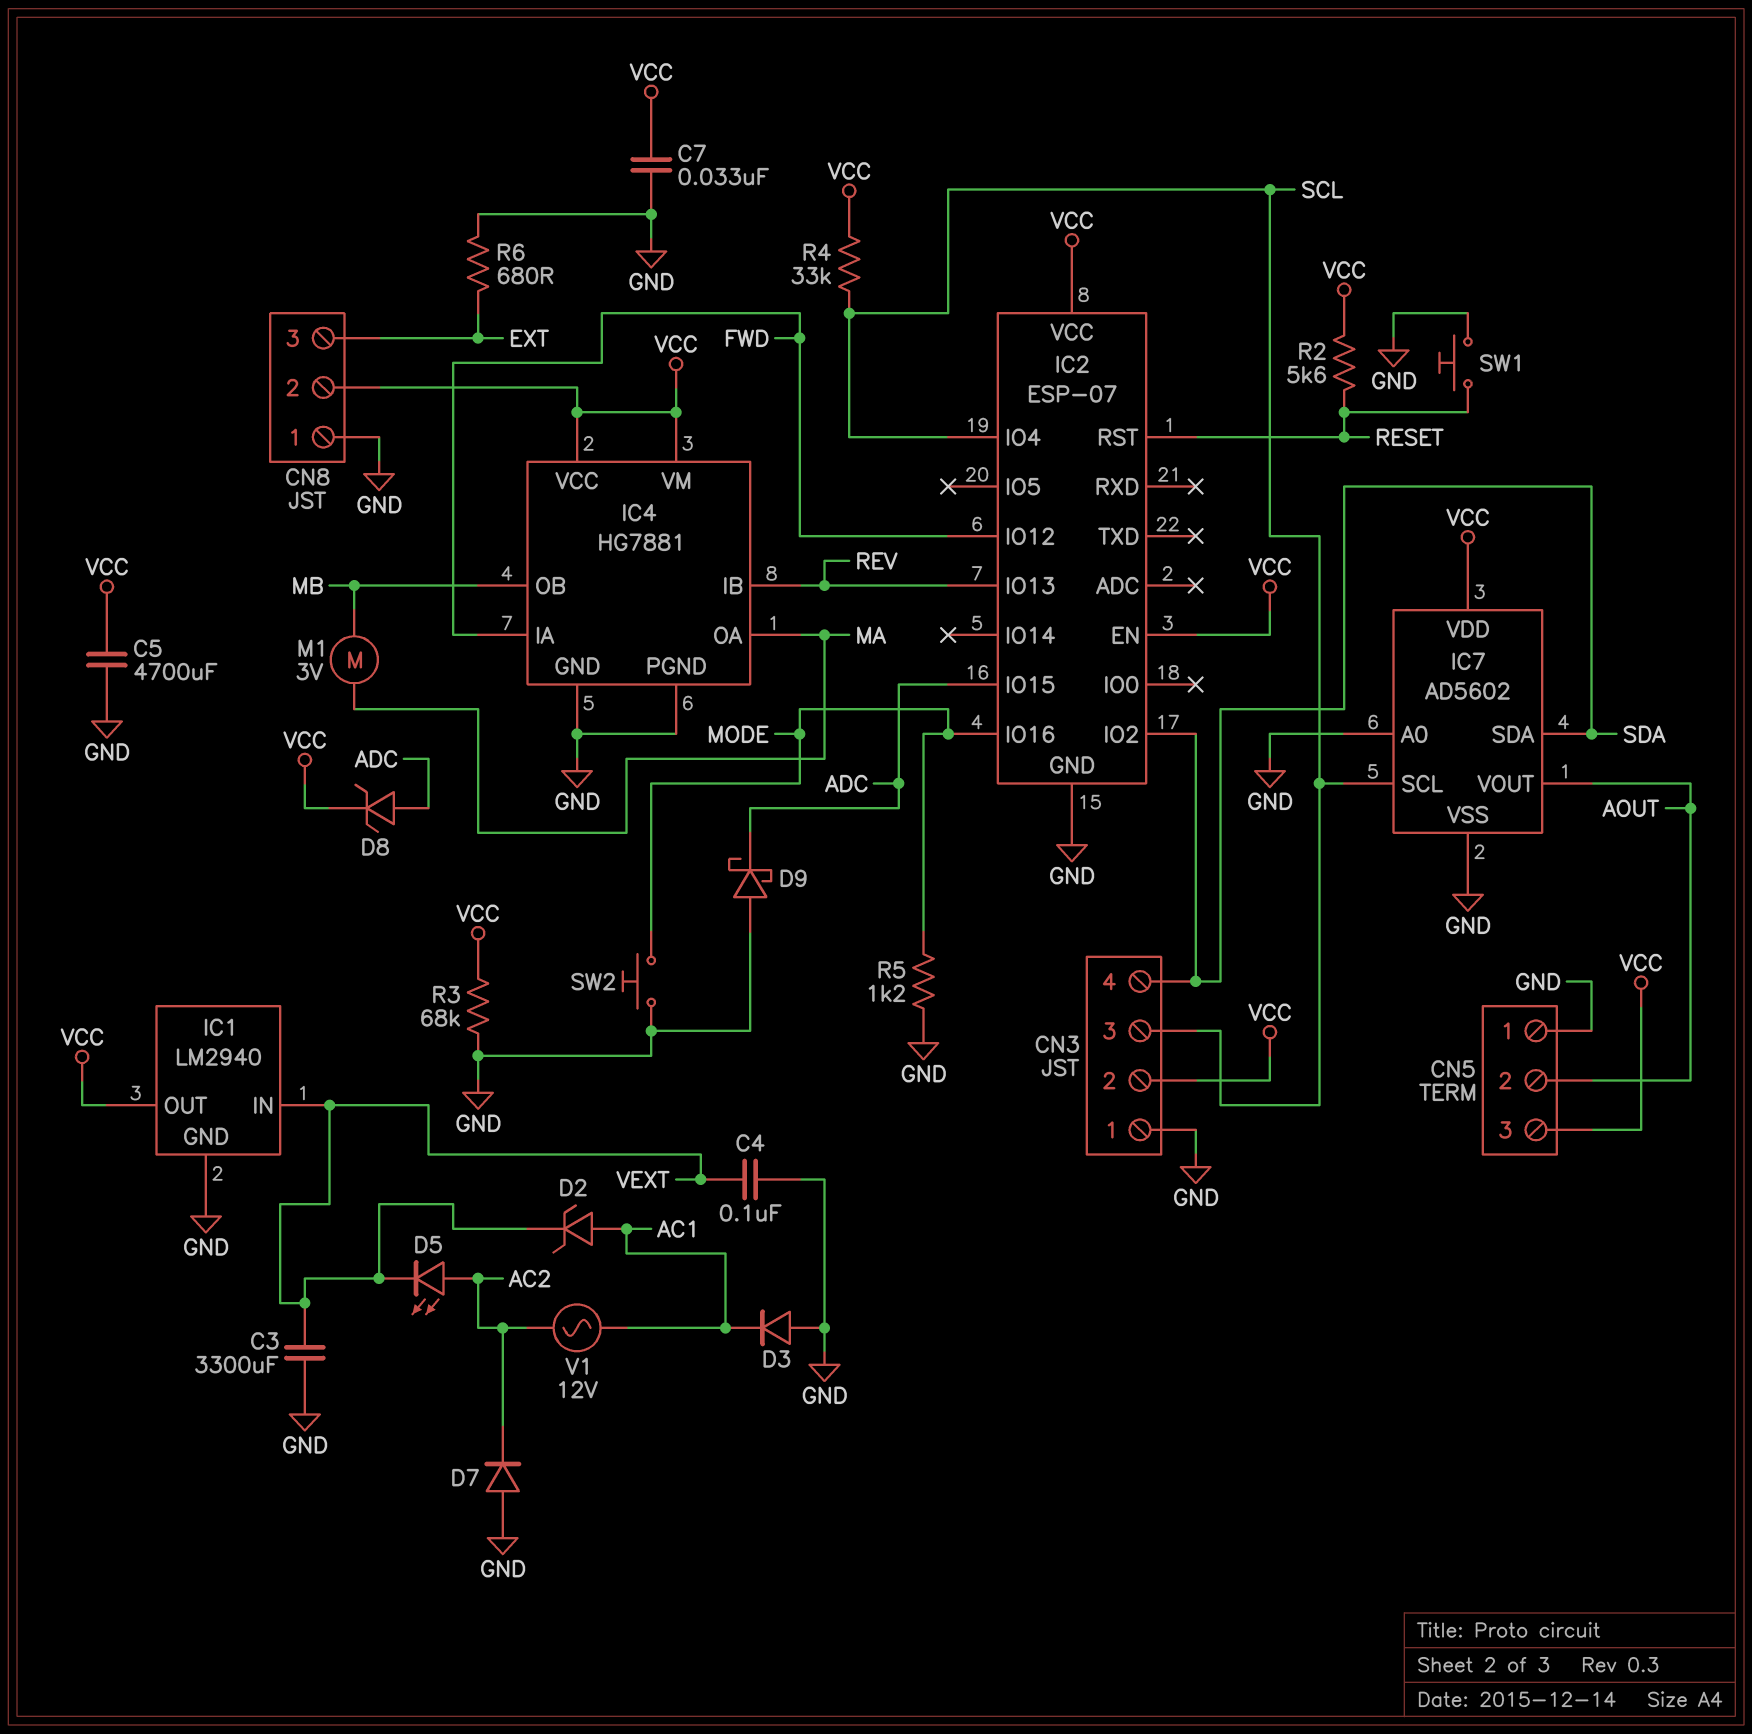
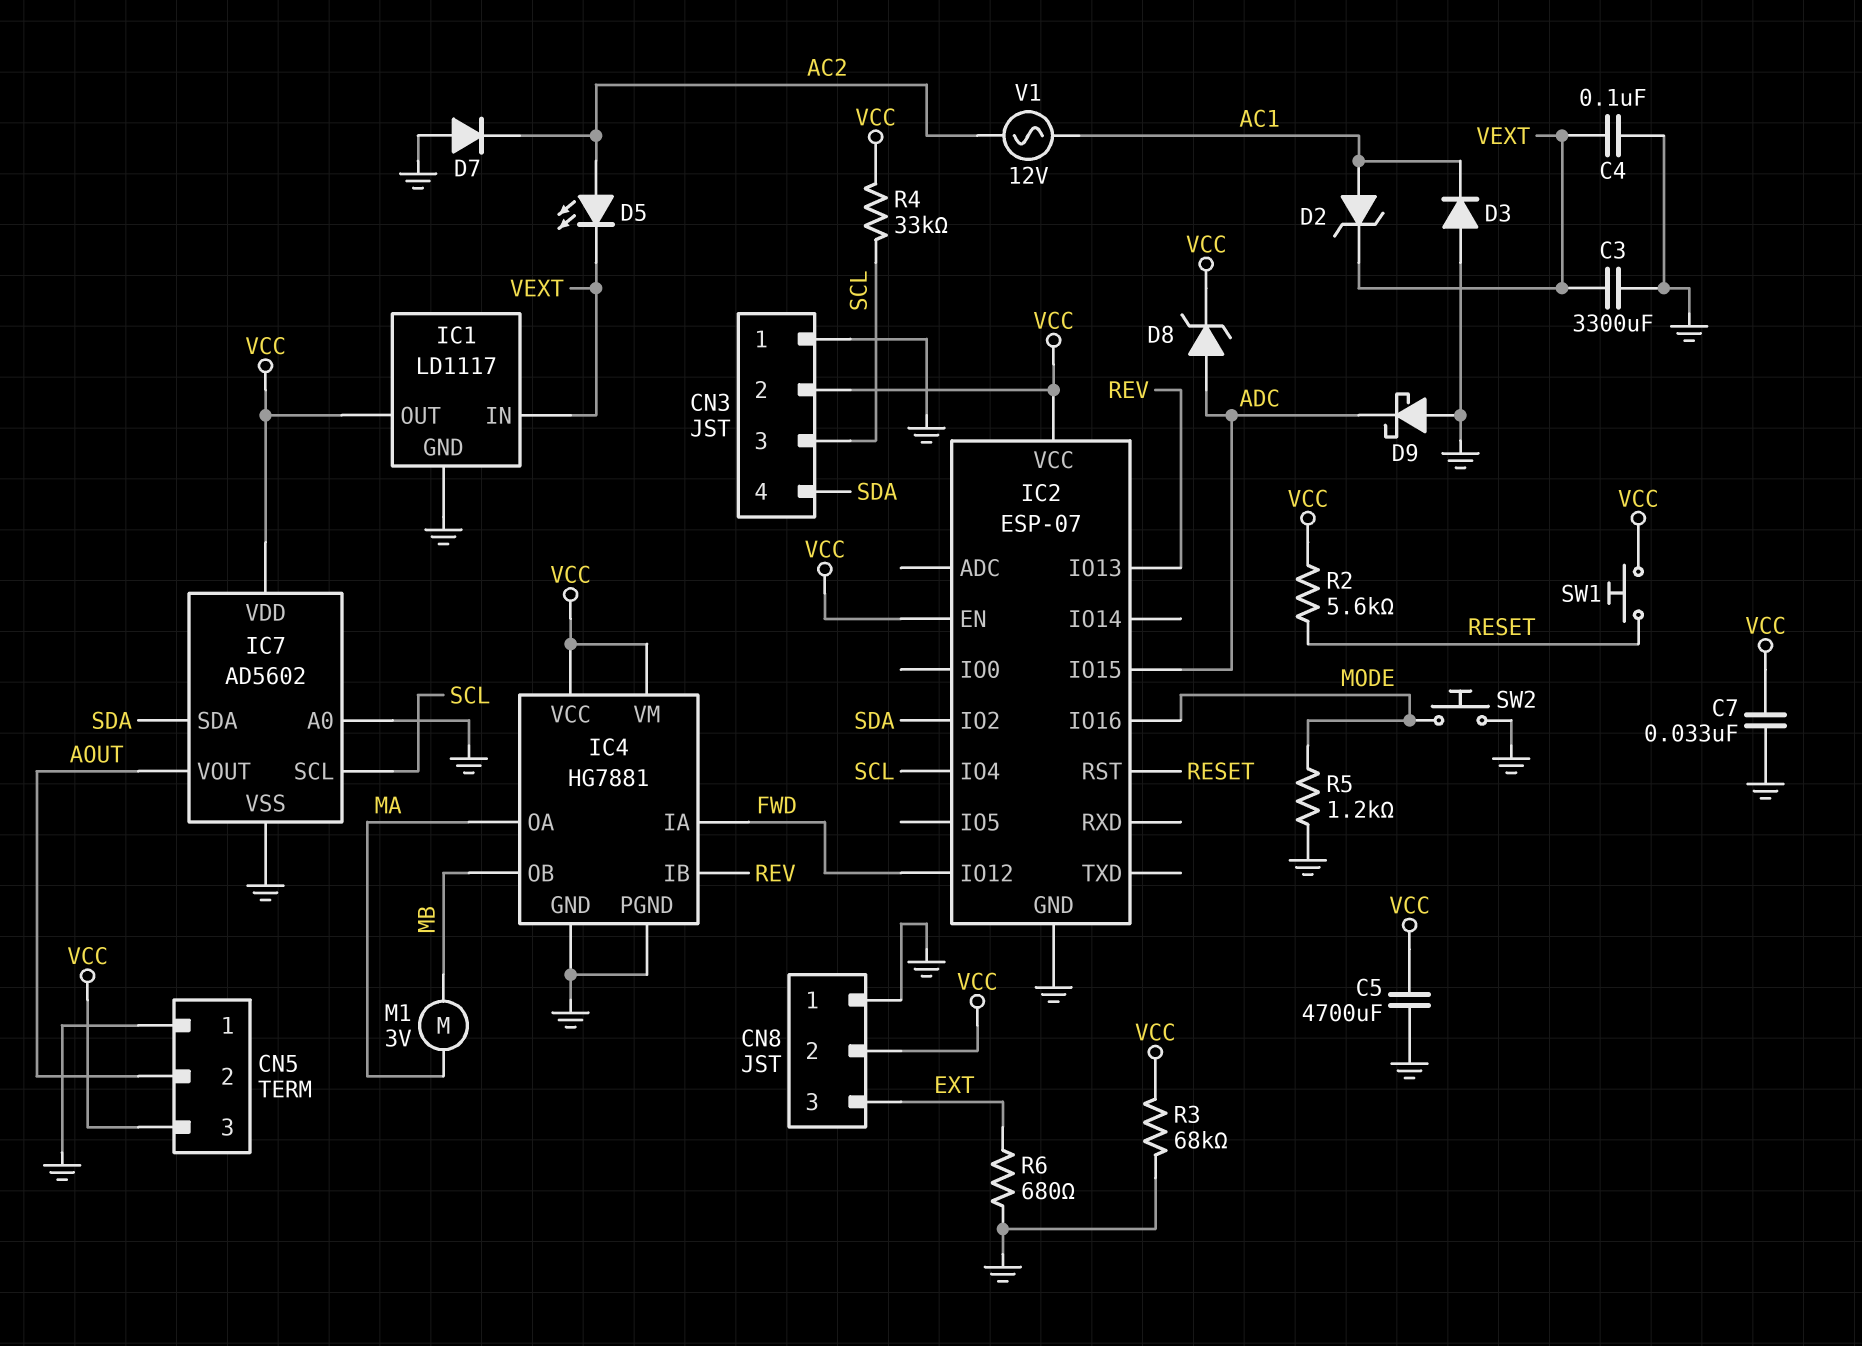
IC1: LM2940 -> LD1117
SW1: button (GND, RESET) -> button (RESET, VCC)

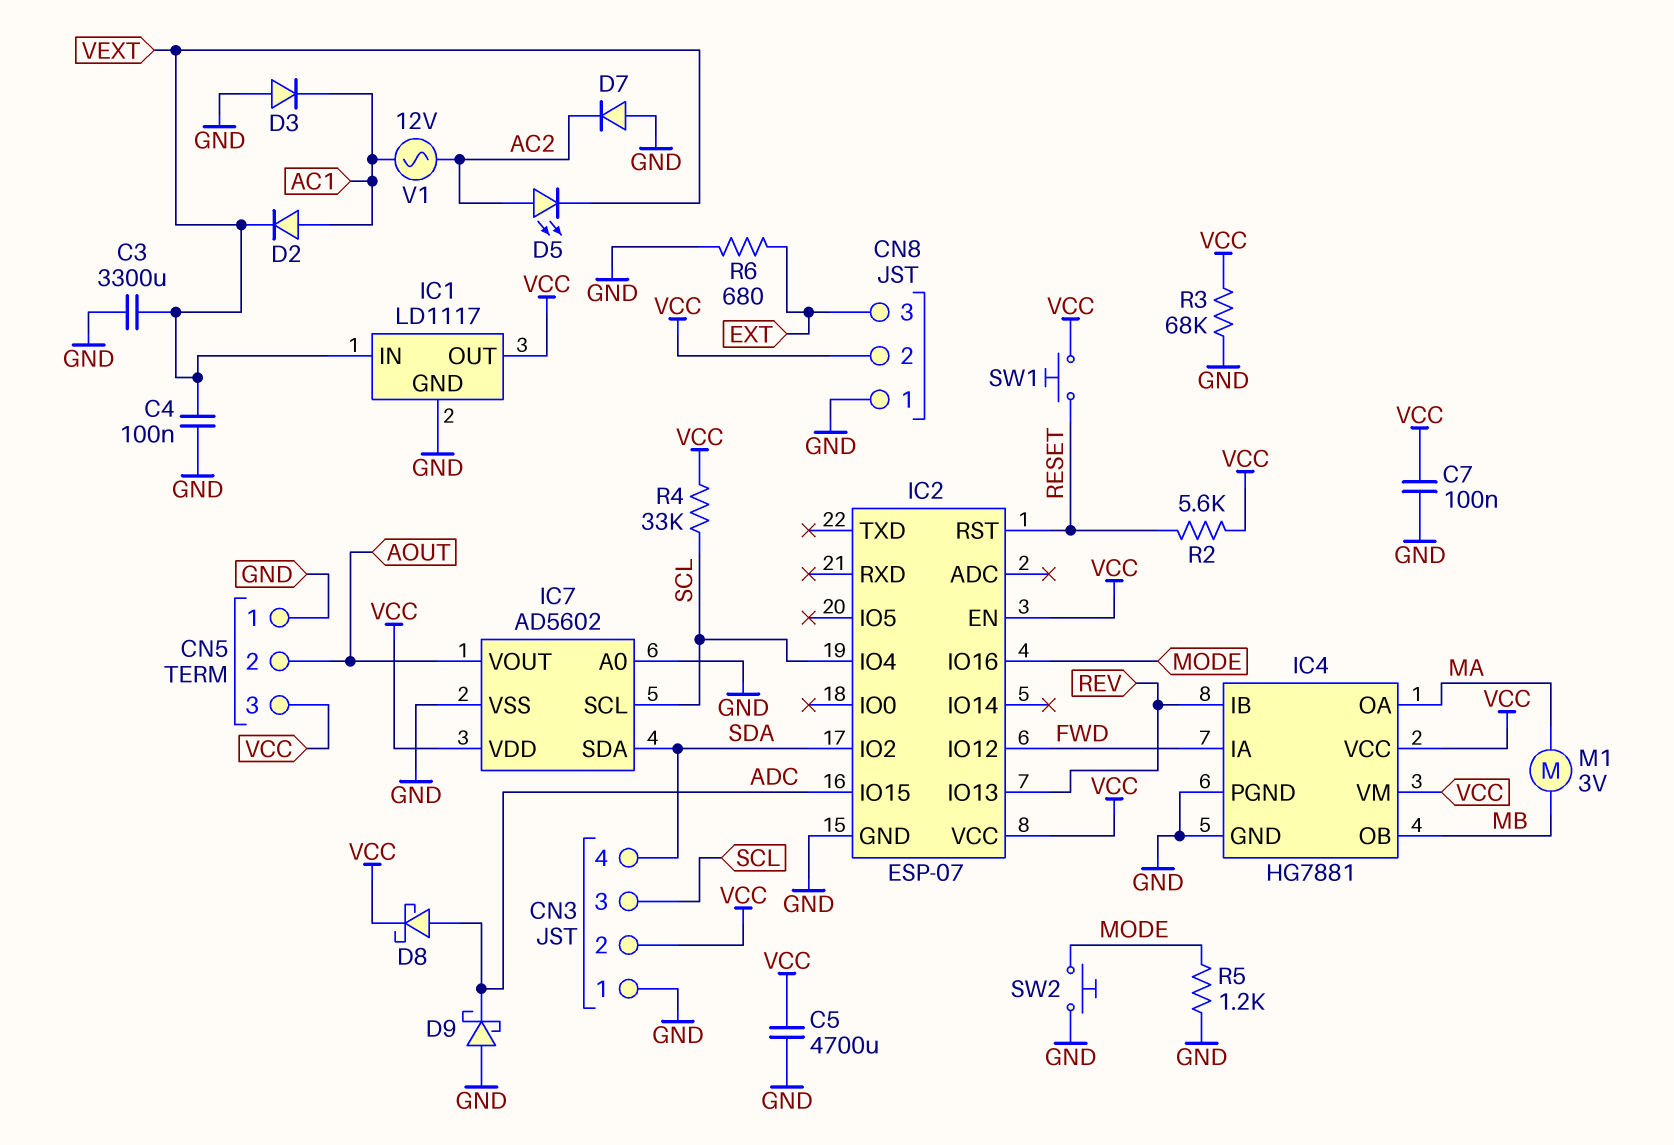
C7: 33nF (GND, VCC) -> 100nF (GND, VCC)
D2: zener (A AC1, K VEXT) -> diode (A AC1, K VEXT)
D8: zener (A ADC, K VCC) -> schottky (A ADC, K VCC)

